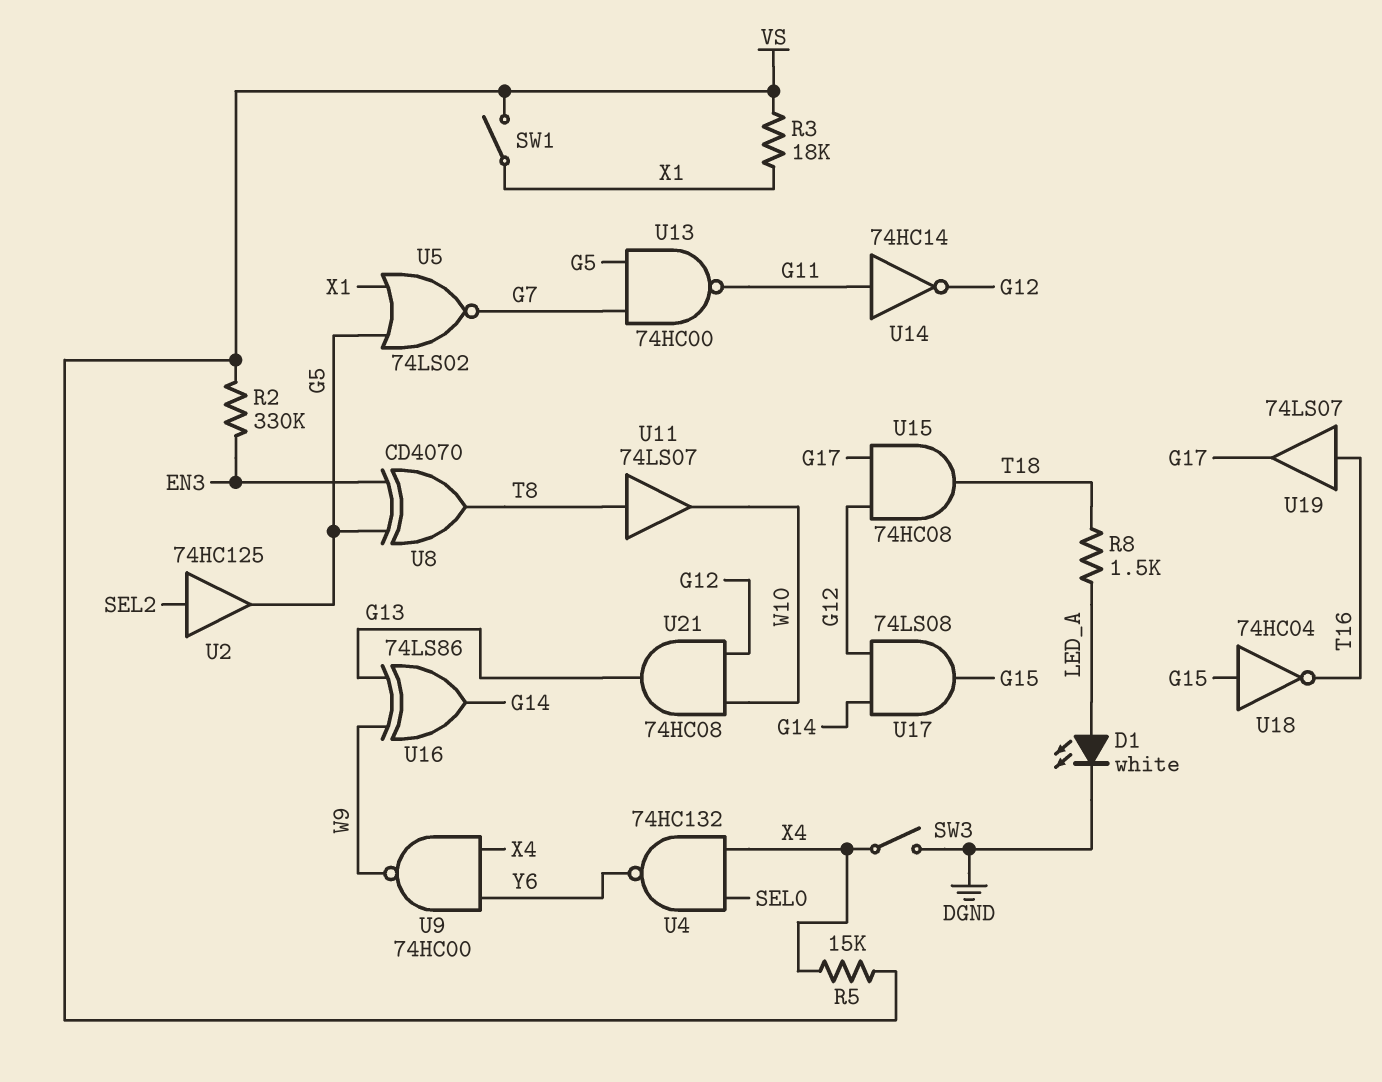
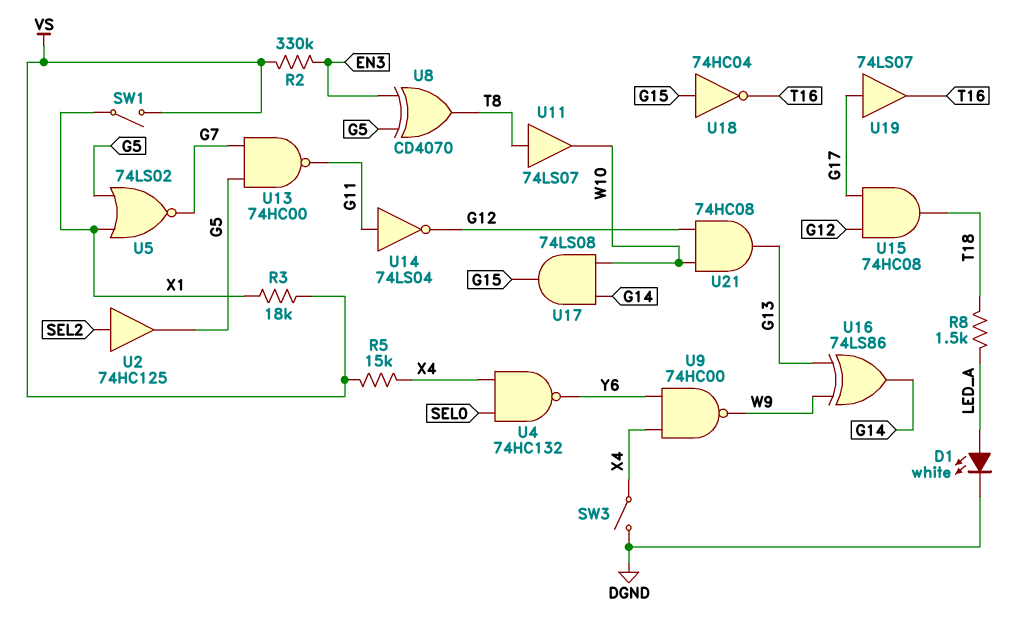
U14: NOT 74HC14 (in G11, out G12) -> NOT 74LS04 (in G11, out G12)
U17: AND 74LS08 (in G12, in G14, out G15) -> AND 74LS08 (in G14, in W10, out G15)
U19: buffer 74LS07 (in T16, out G17) -> buffer 74LS07 (in G17, out T16)

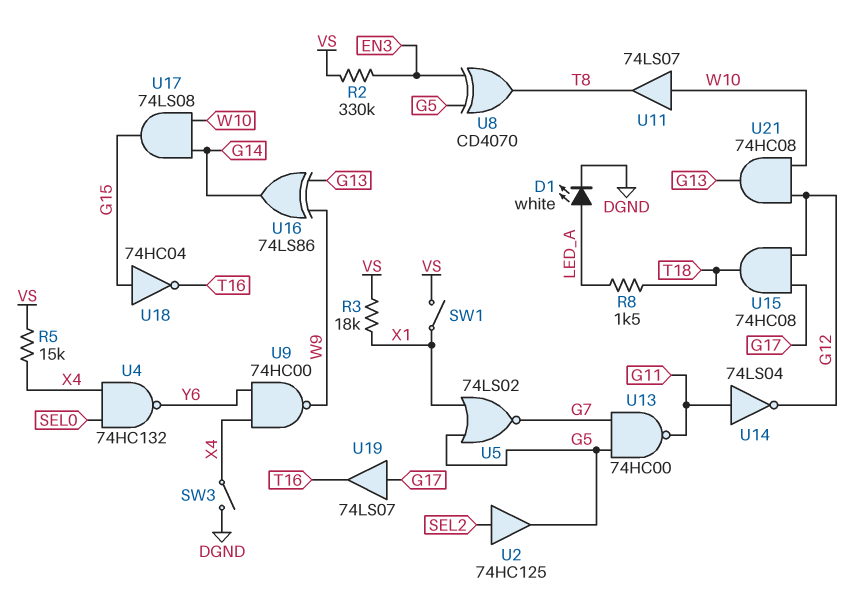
U11: buffer 74LS07 (in T8, out W10) -> buffer 74LS07 (in W10, out T8)

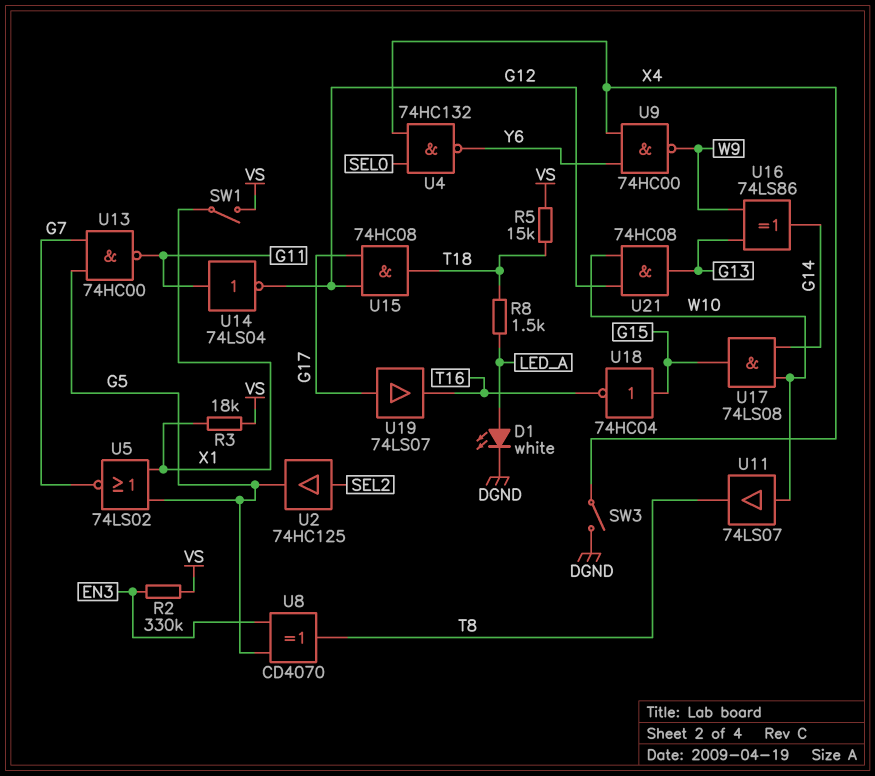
R5: 15k (VS, X4) -> 15k (T18, VS)

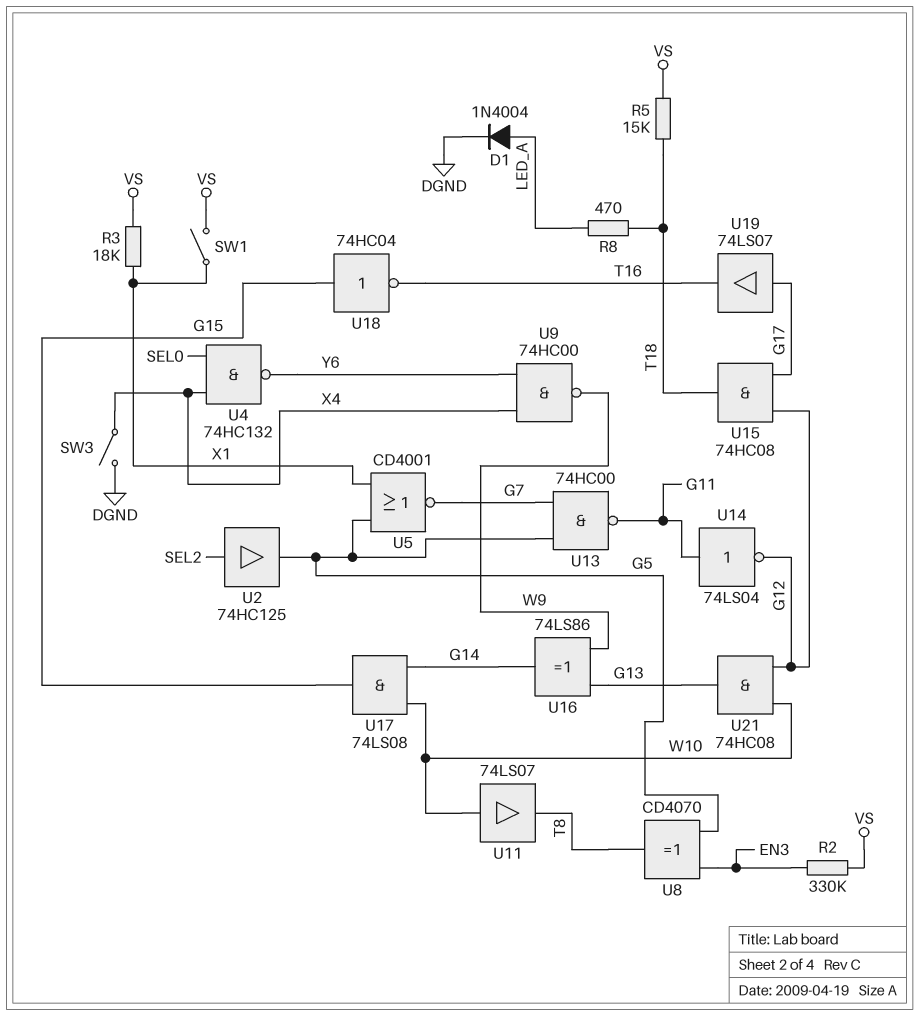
D1: LED white (A LED_A, K DGND) -> diode 1N4004 (A LED_A, K DGND)
R8: 1.5k (LED_A, T18) -> 470 (LED_A, T18)
U5: NOR 74LS02 (in G5, in X1, out G7) -> NOR CD4001 (in G5, in X1, out G7)

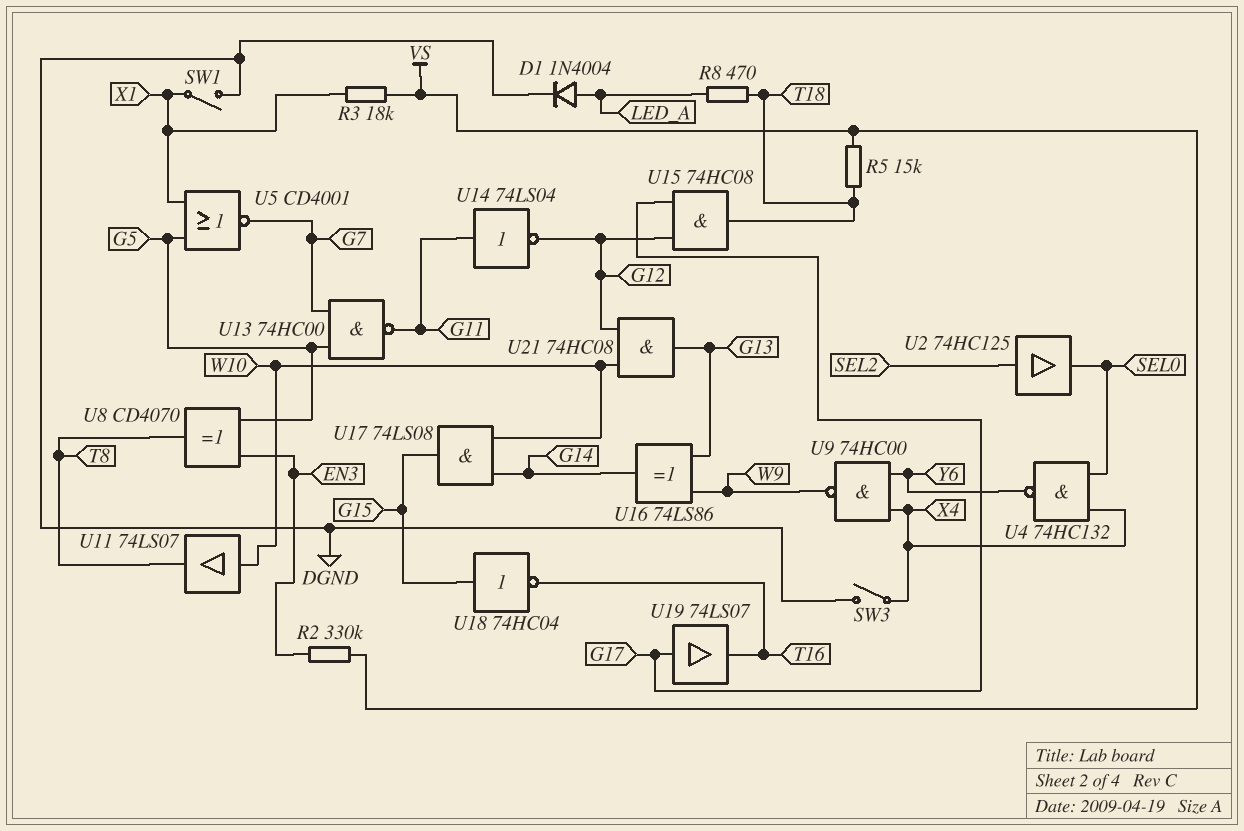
SW1: switch (VS, X1) -> switch (DGND, X1)
U2: buffer 74HC125 (in SEL2, out G5) -> buffer 74HC125 (in SEL2, out SEL0)

